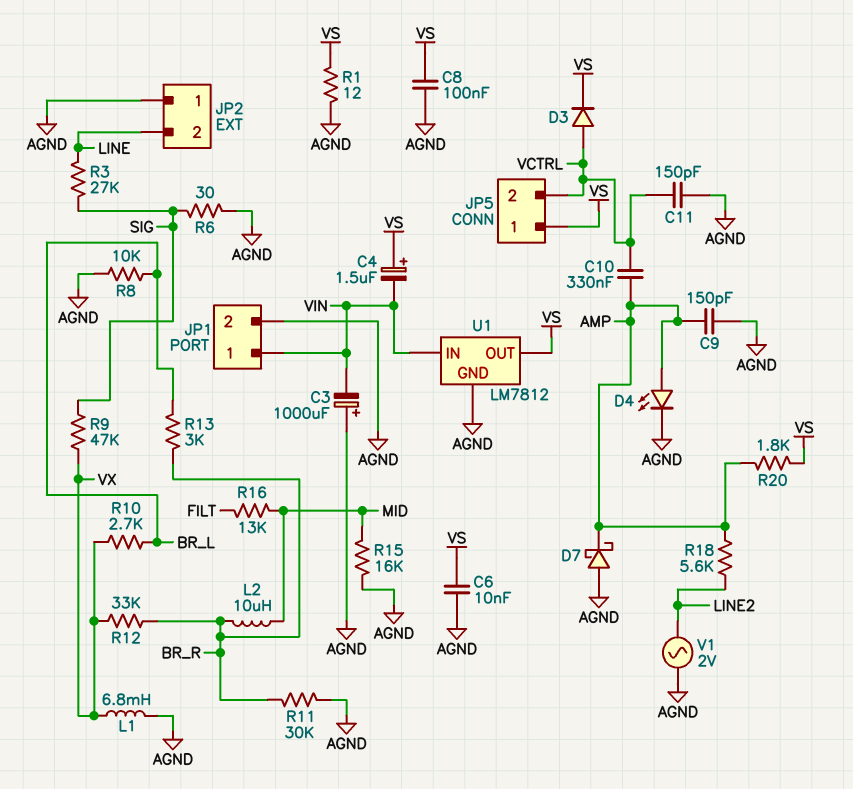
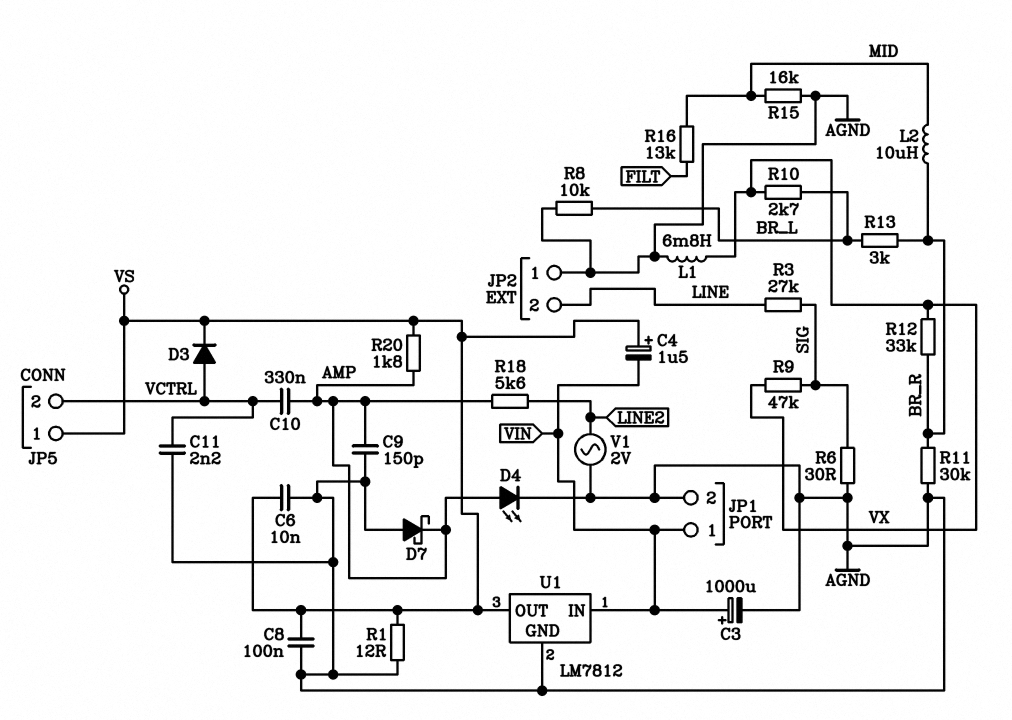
C3: 1000uF (plus AGND, minus VIN) -> 1000uF (plus VIN, minus AGND)
C11: 150pF (AGND, VCTRL) -> 2.2nF (AGND, VCTRL)

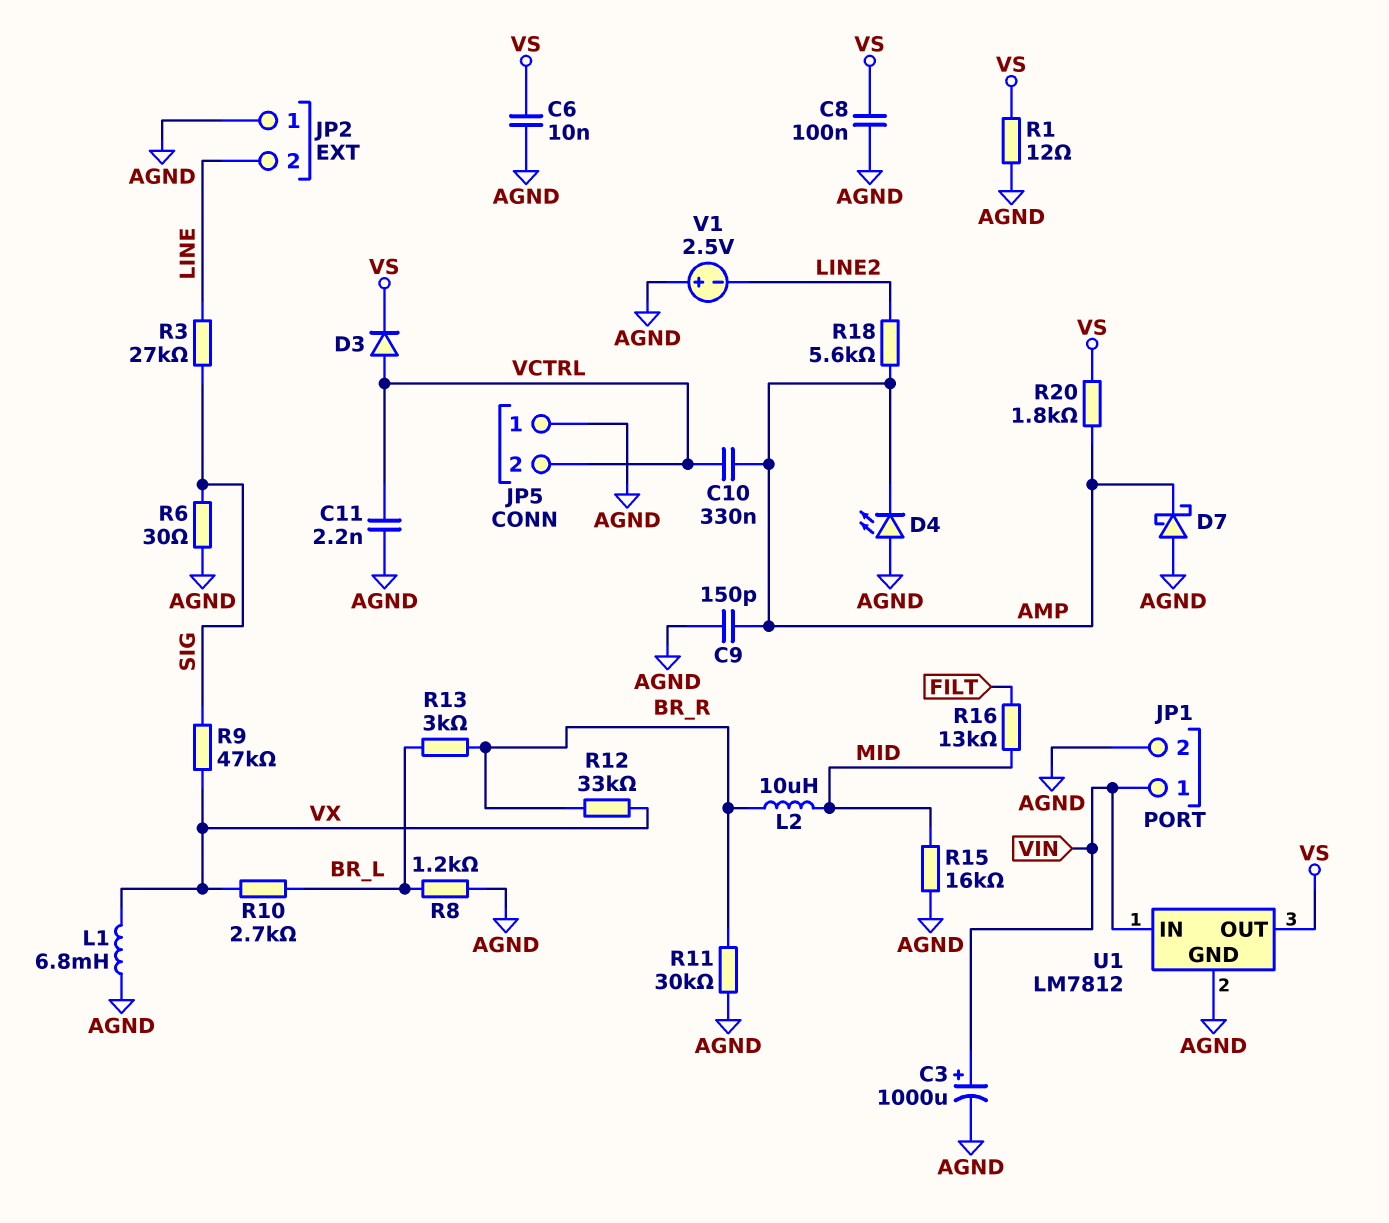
C4: 1.5uF (plus VS, minus VIN) -> none
D4: LED (A AMP, K AGND) -> LED (A AGND, K AMP)
JP5 pin 1: VS -> AGND
R8: 10k (AGND, BR_L) -> 1.2k (AGND, BR_L)
V1: AC 2V (AGND, LINE2) -> 2.5V (plus AGND, minus LINE2)

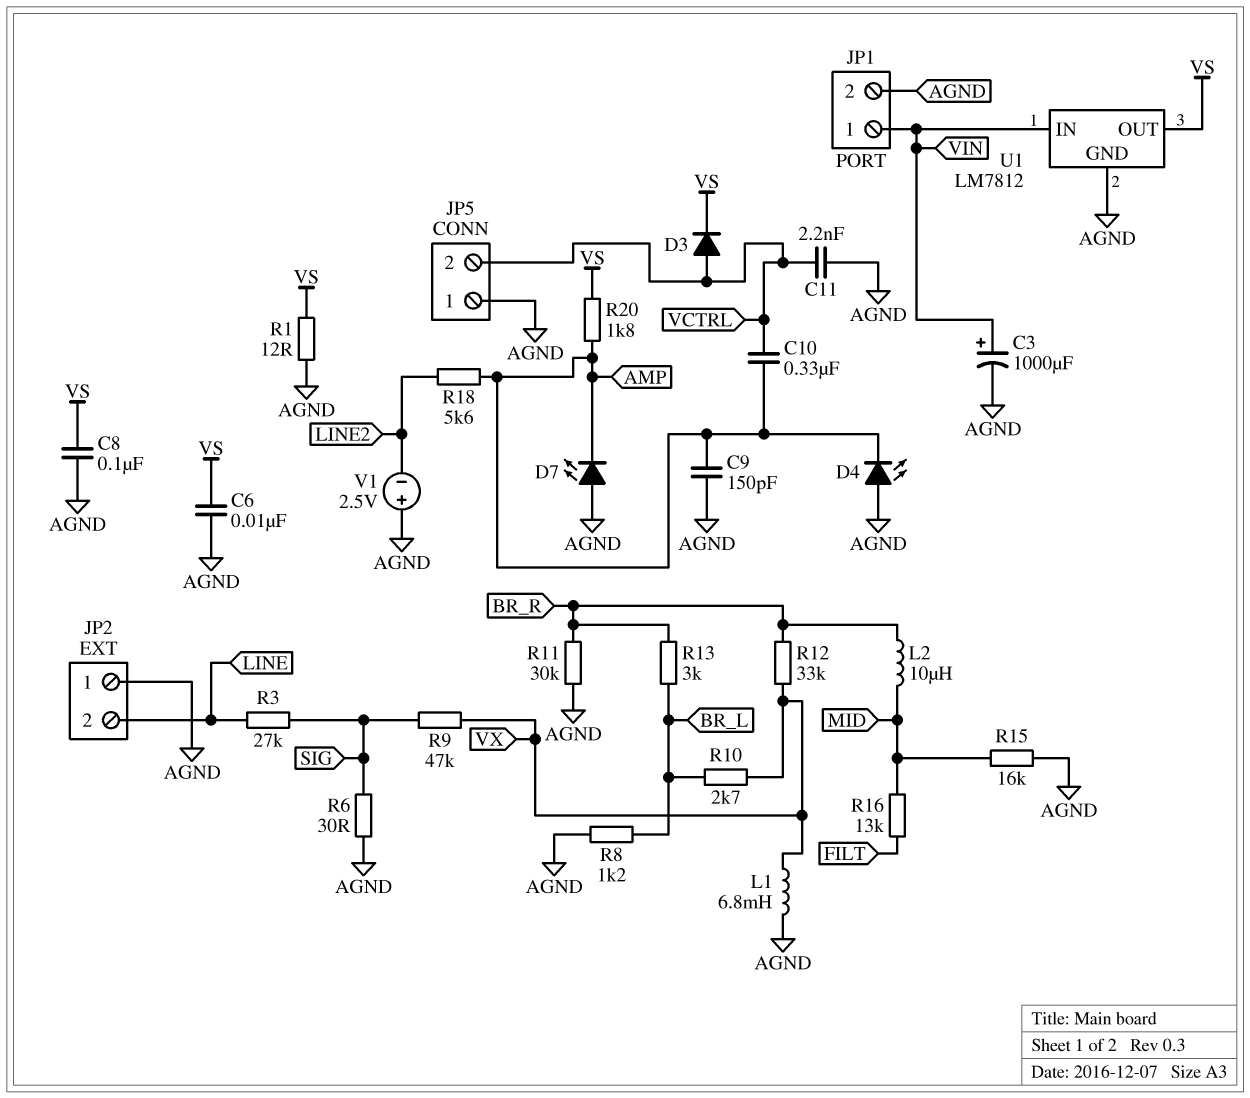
D7: schottky (A AGND, K AMP) -> LED (A AGND, K AMP)

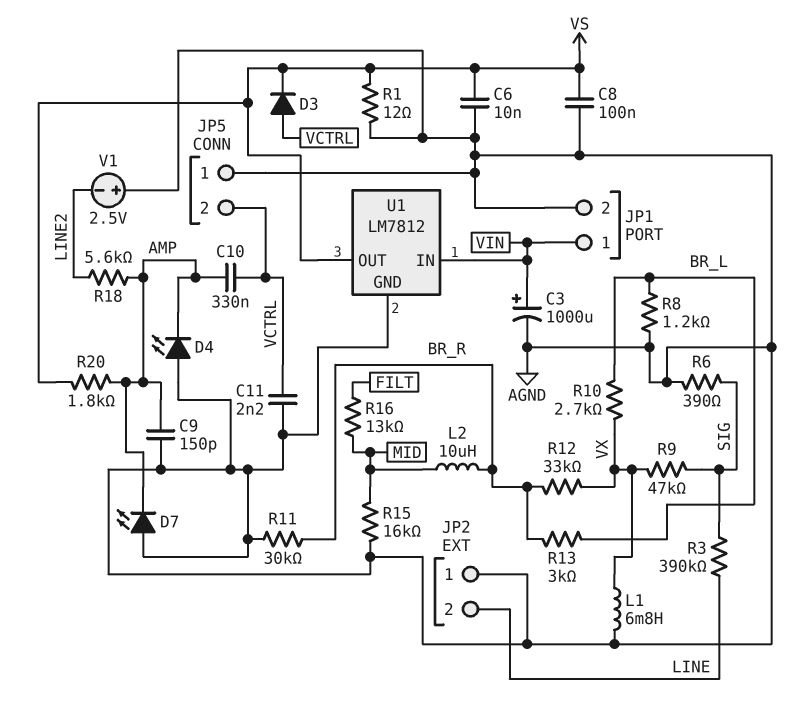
R3: 27k (LINE, SIG) -> 390k (LINE, SIG)
R6: 30 (AGND, SIG) -> 390 (AGND, SIG)

